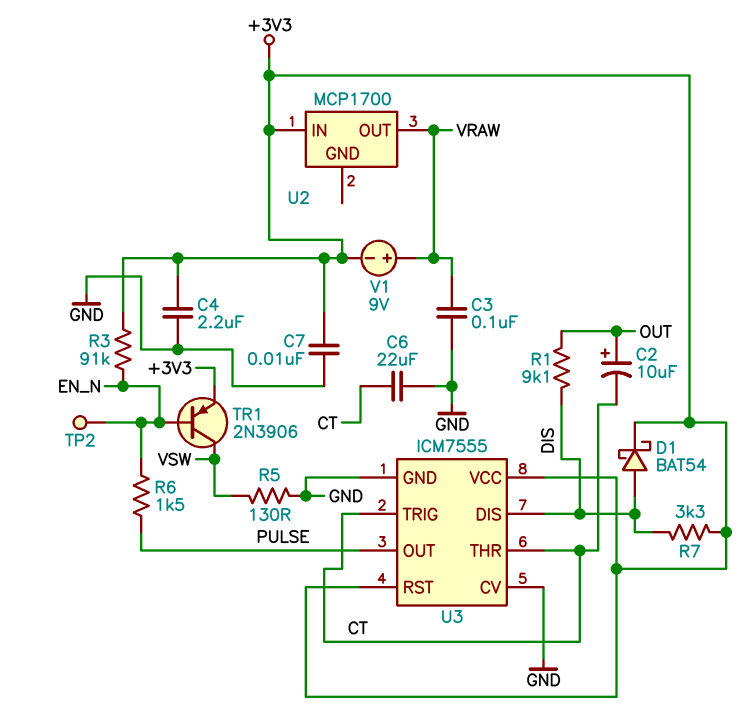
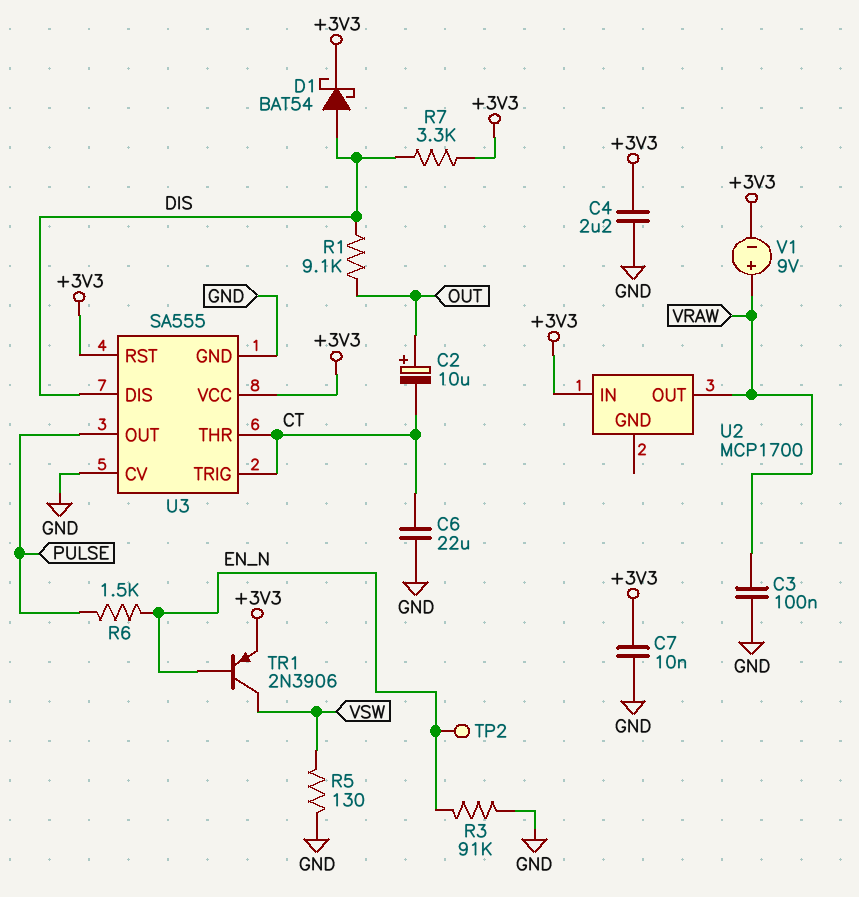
R3: 91k (+3V3, EN_N) -> 91k (EN_N, GND)
U3: ICM7555 -> SA555

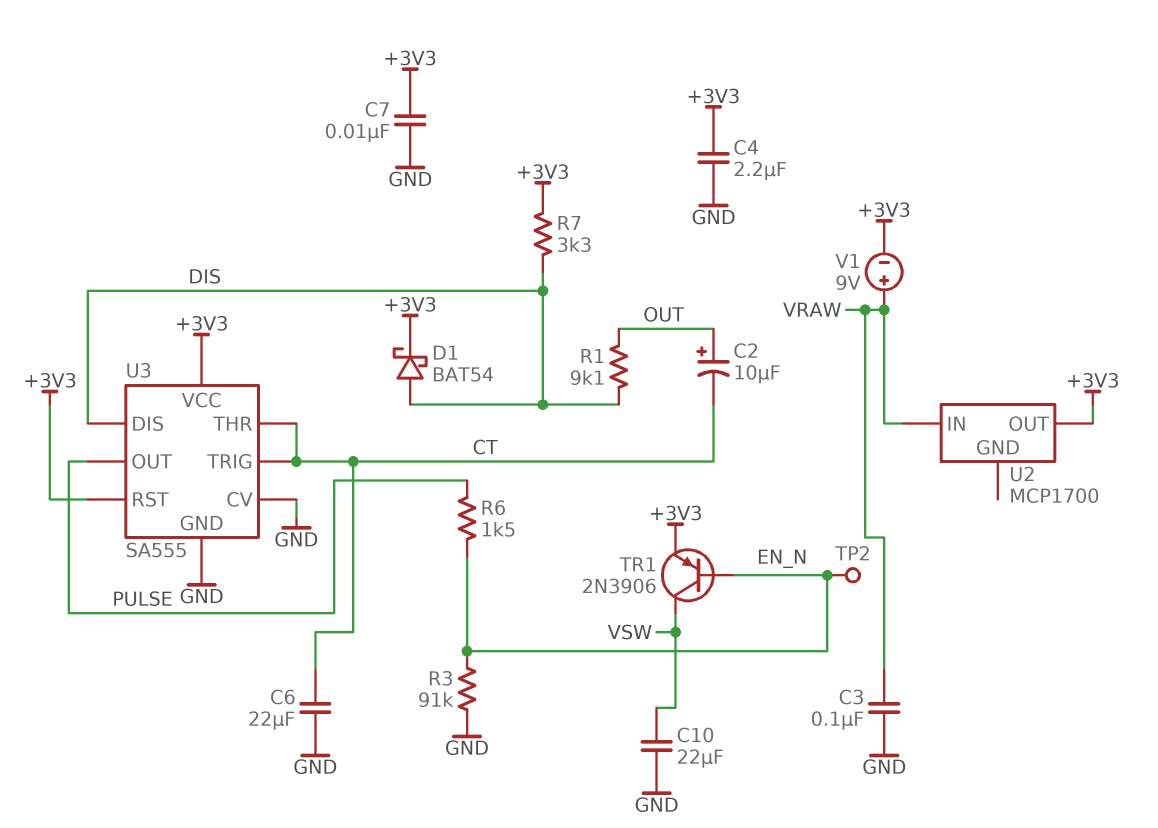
C10: none -> 22uF (GND, VSW)
R5: 130 (GND, VSW) -> none
U2 pin IN: +3V3 -> VRAW
U2 pin OUT: VRAW -> +3V3

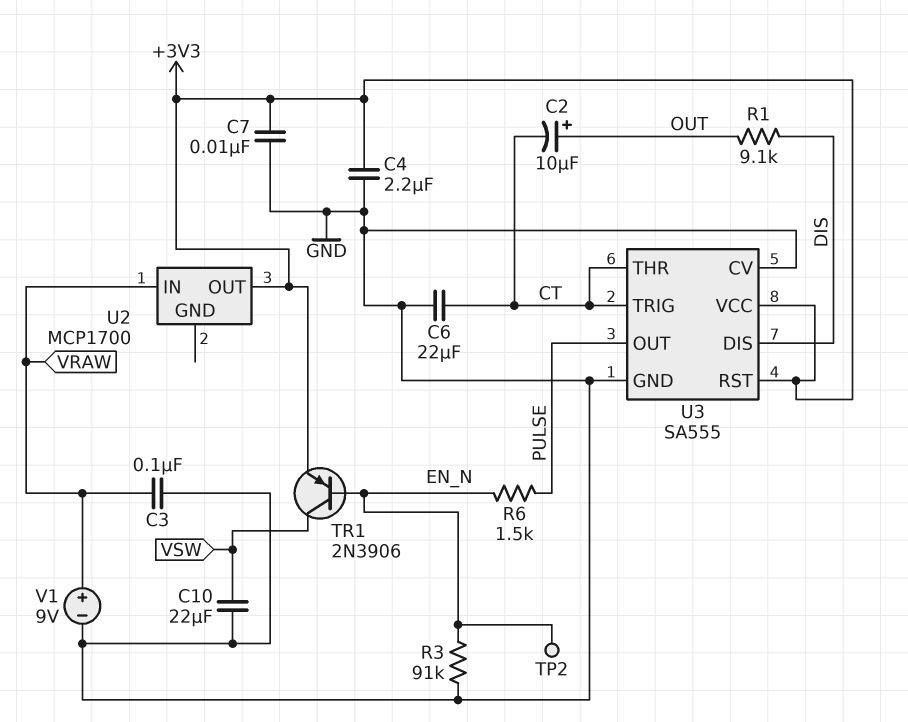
D1: schottky BAT54 (A DIS, K +3V3) -> none
R7: 3.3k (+3V3, DIS) -> none
V1: 9V (plus VRAW, minus +3V3) -> 9V (plus VRAW, minus GND)

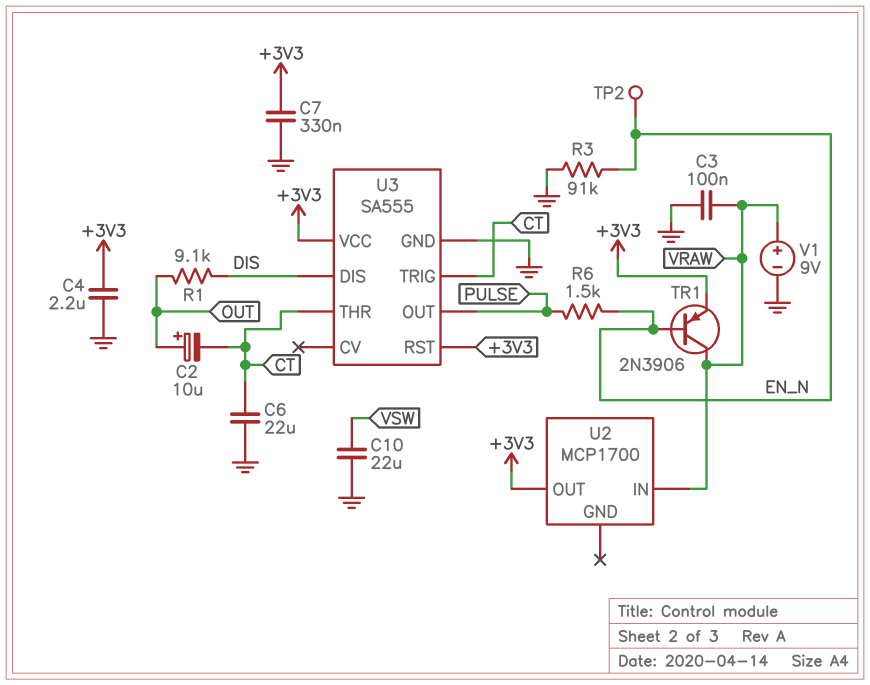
C7: 10nF (+3V3, GND) -> 330nF (+3V3, GND)
TR1: PNP 2N3906 (B EN_N, C VSW, E +3V3) -> PNP 2N3906 (B EN_N, C VRAW, E +3V3)
U3 pin CV: GND -> none

